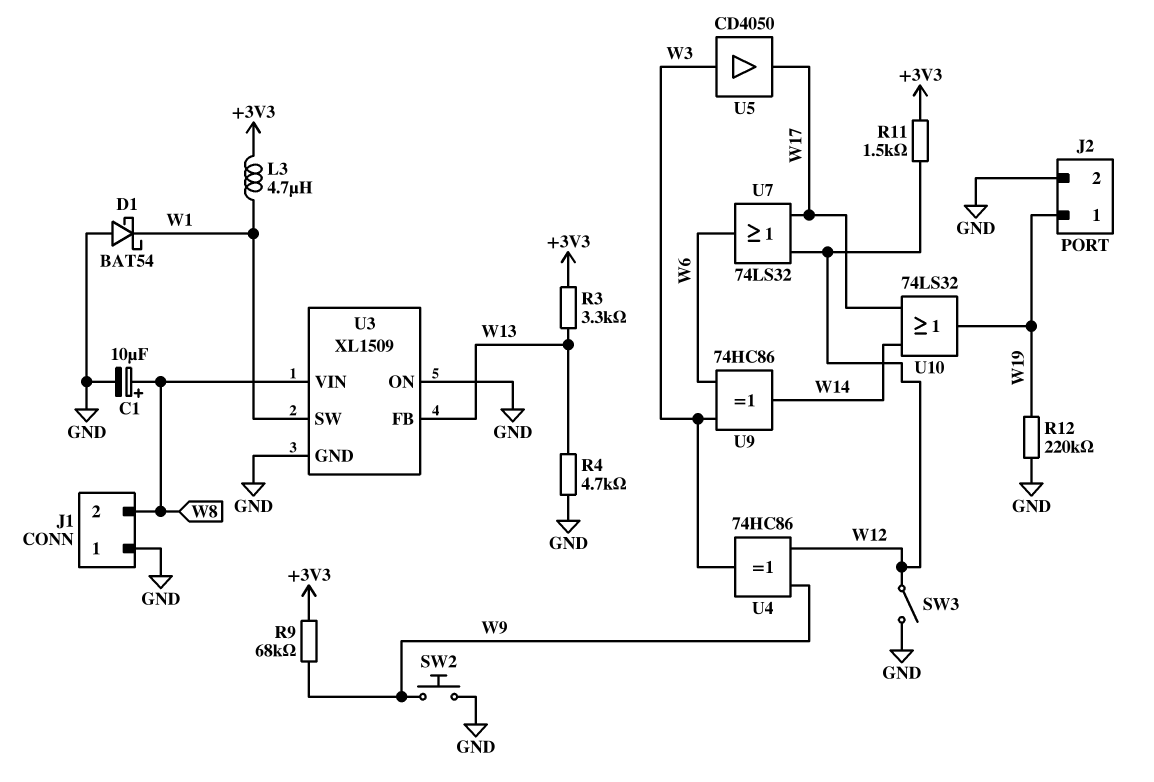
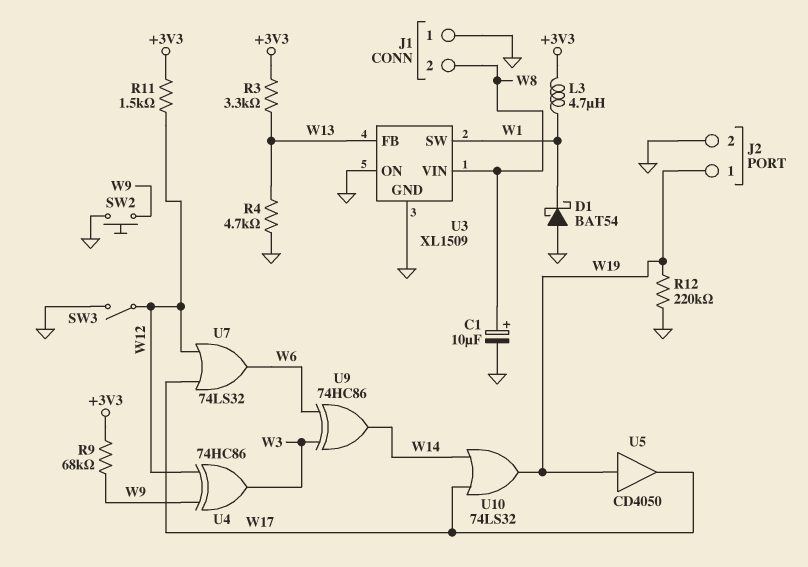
U5: buffer CD4050 (in W3, out W17) -> buffer CD4050 (in W19, out W17)

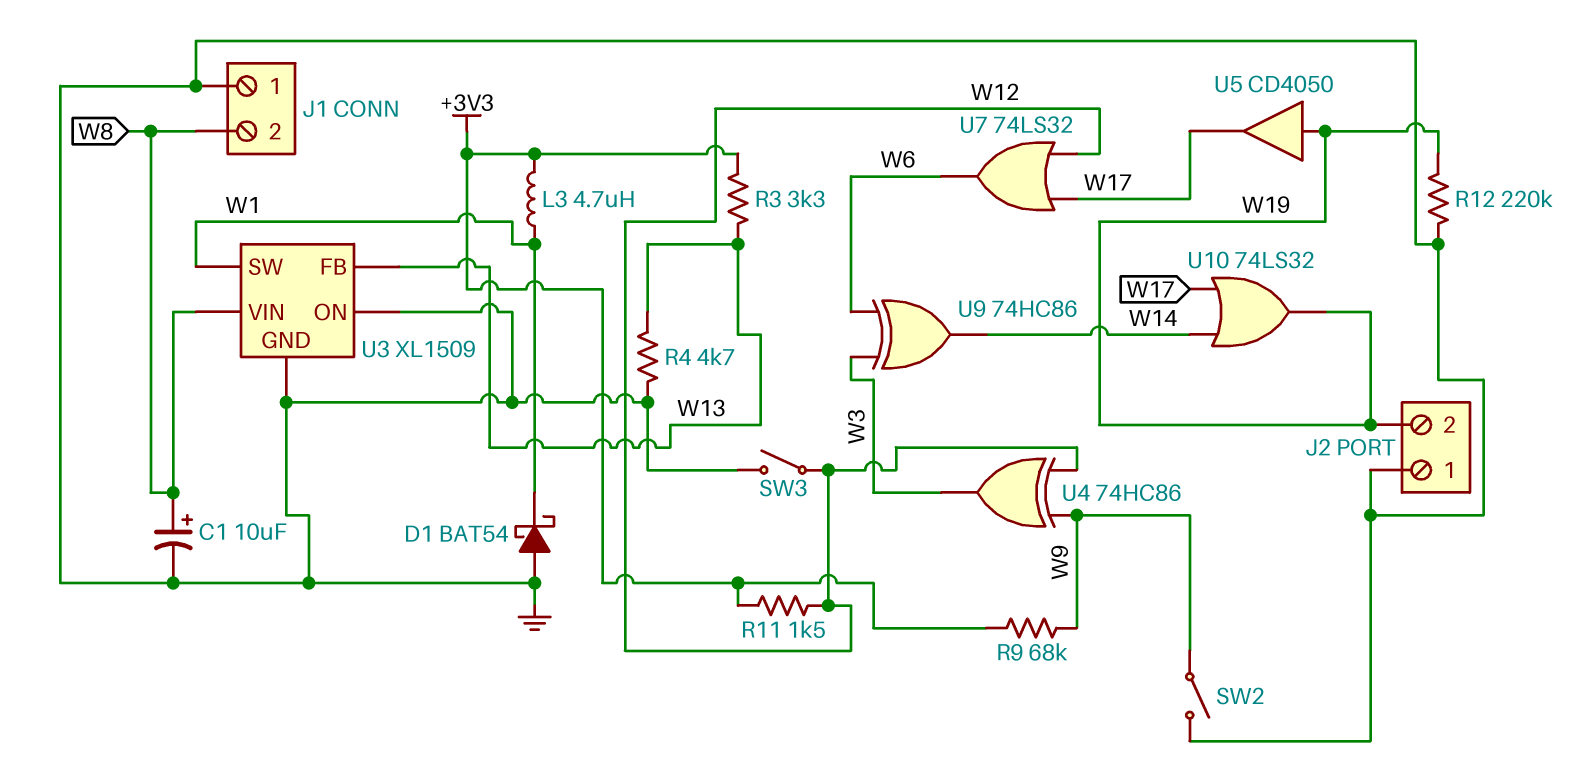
J2 pin 1: W19 -> GND
J2 pin 2: GND -> W19
SW2: button (GND, W9) -> switch (GND, W9)

